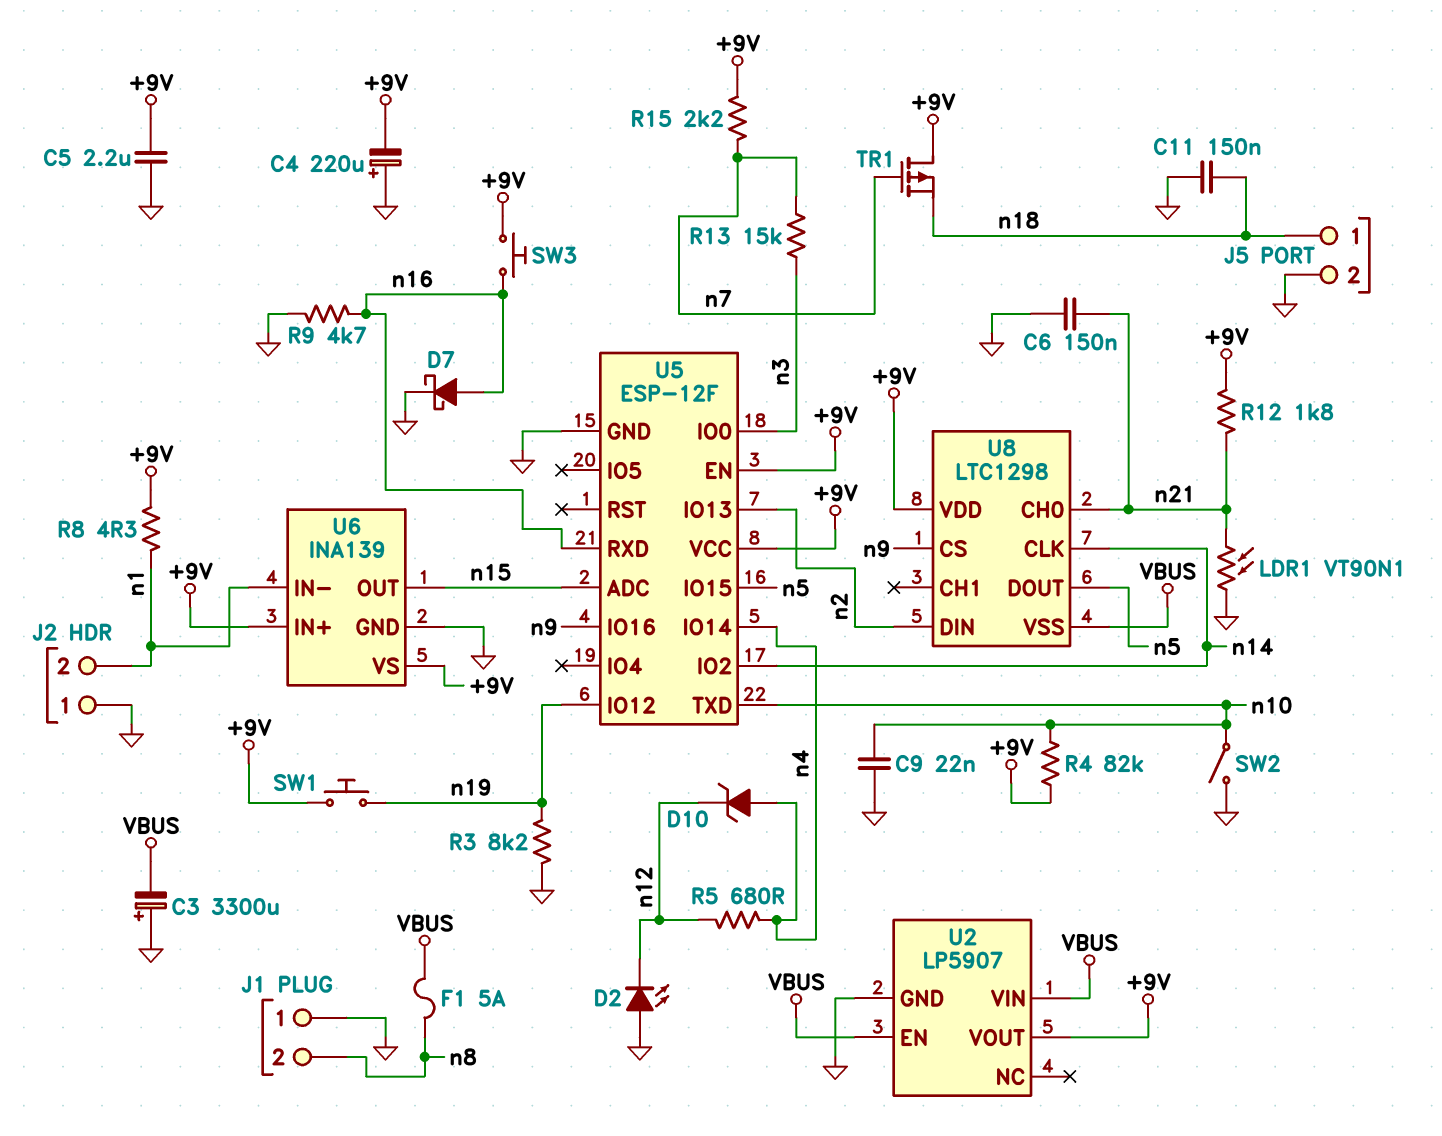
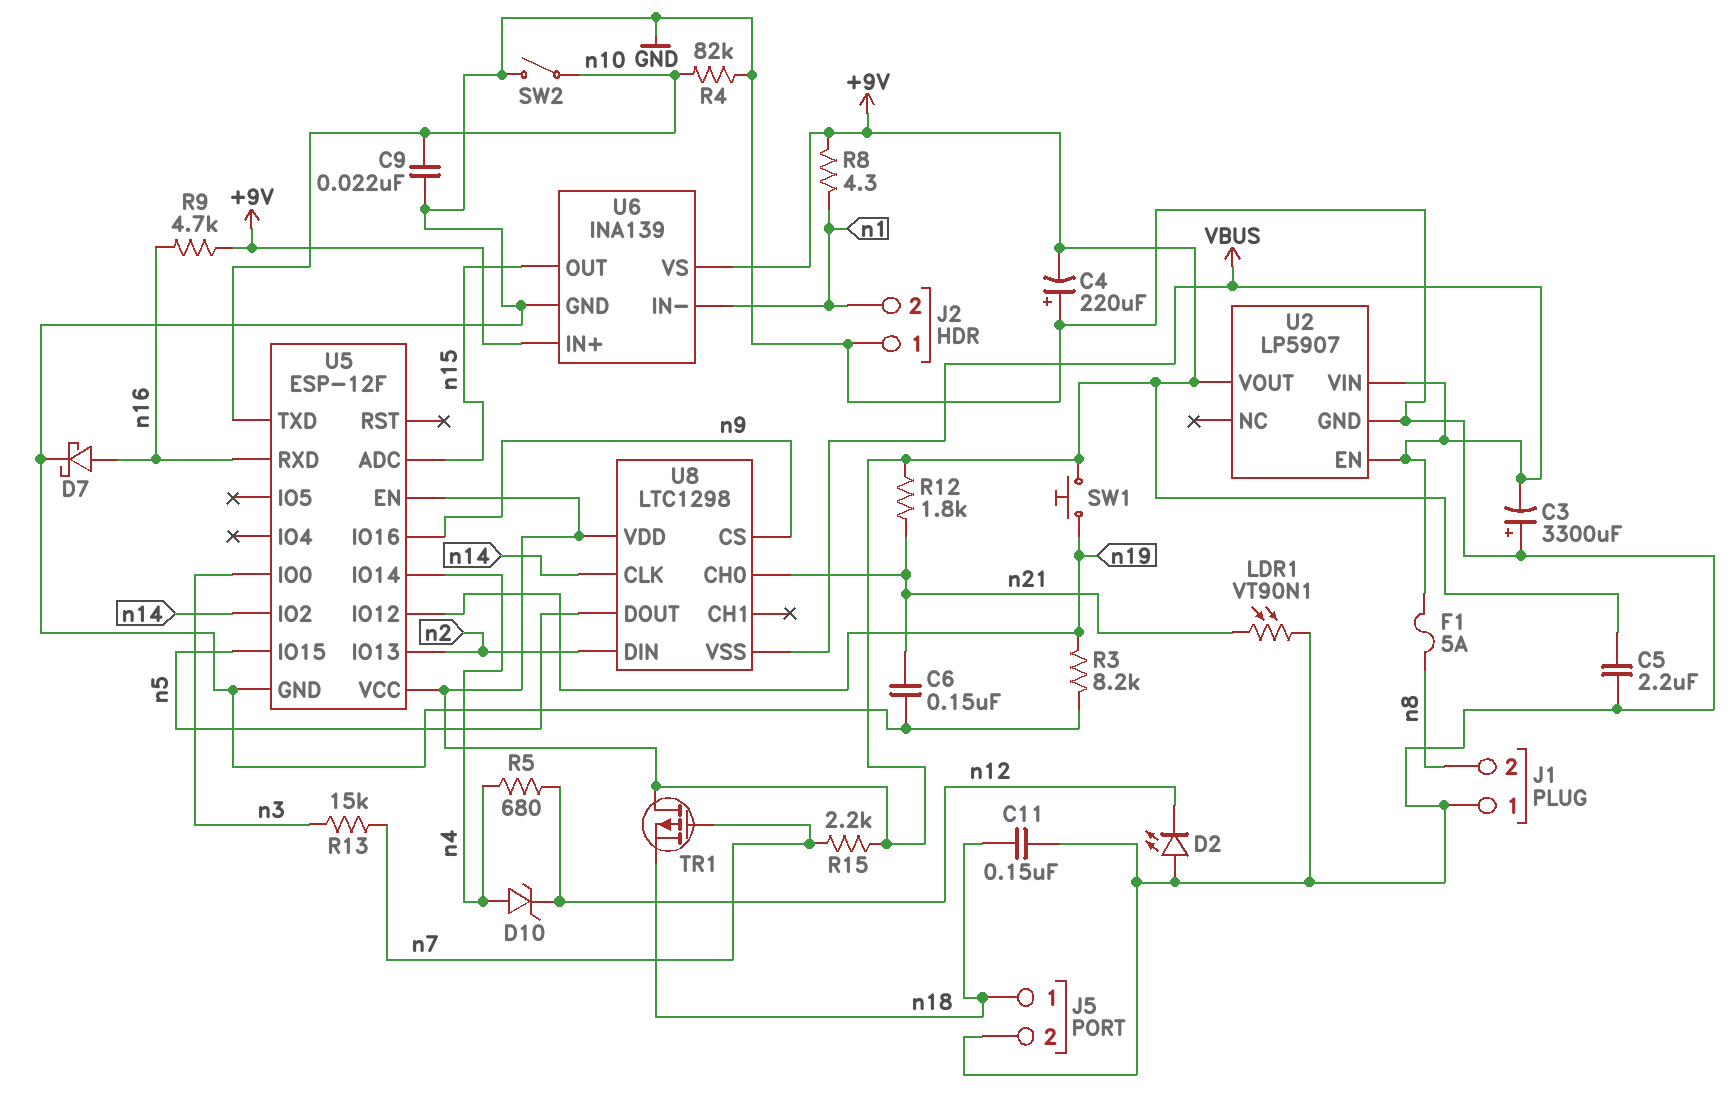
R4: 82k (+9V, n10) -> 82k (GND, n10)
R9: 4.7k (GND, n16) -> 4.7k (+9V, n16)
SW3: button (+9V, n16) -> none

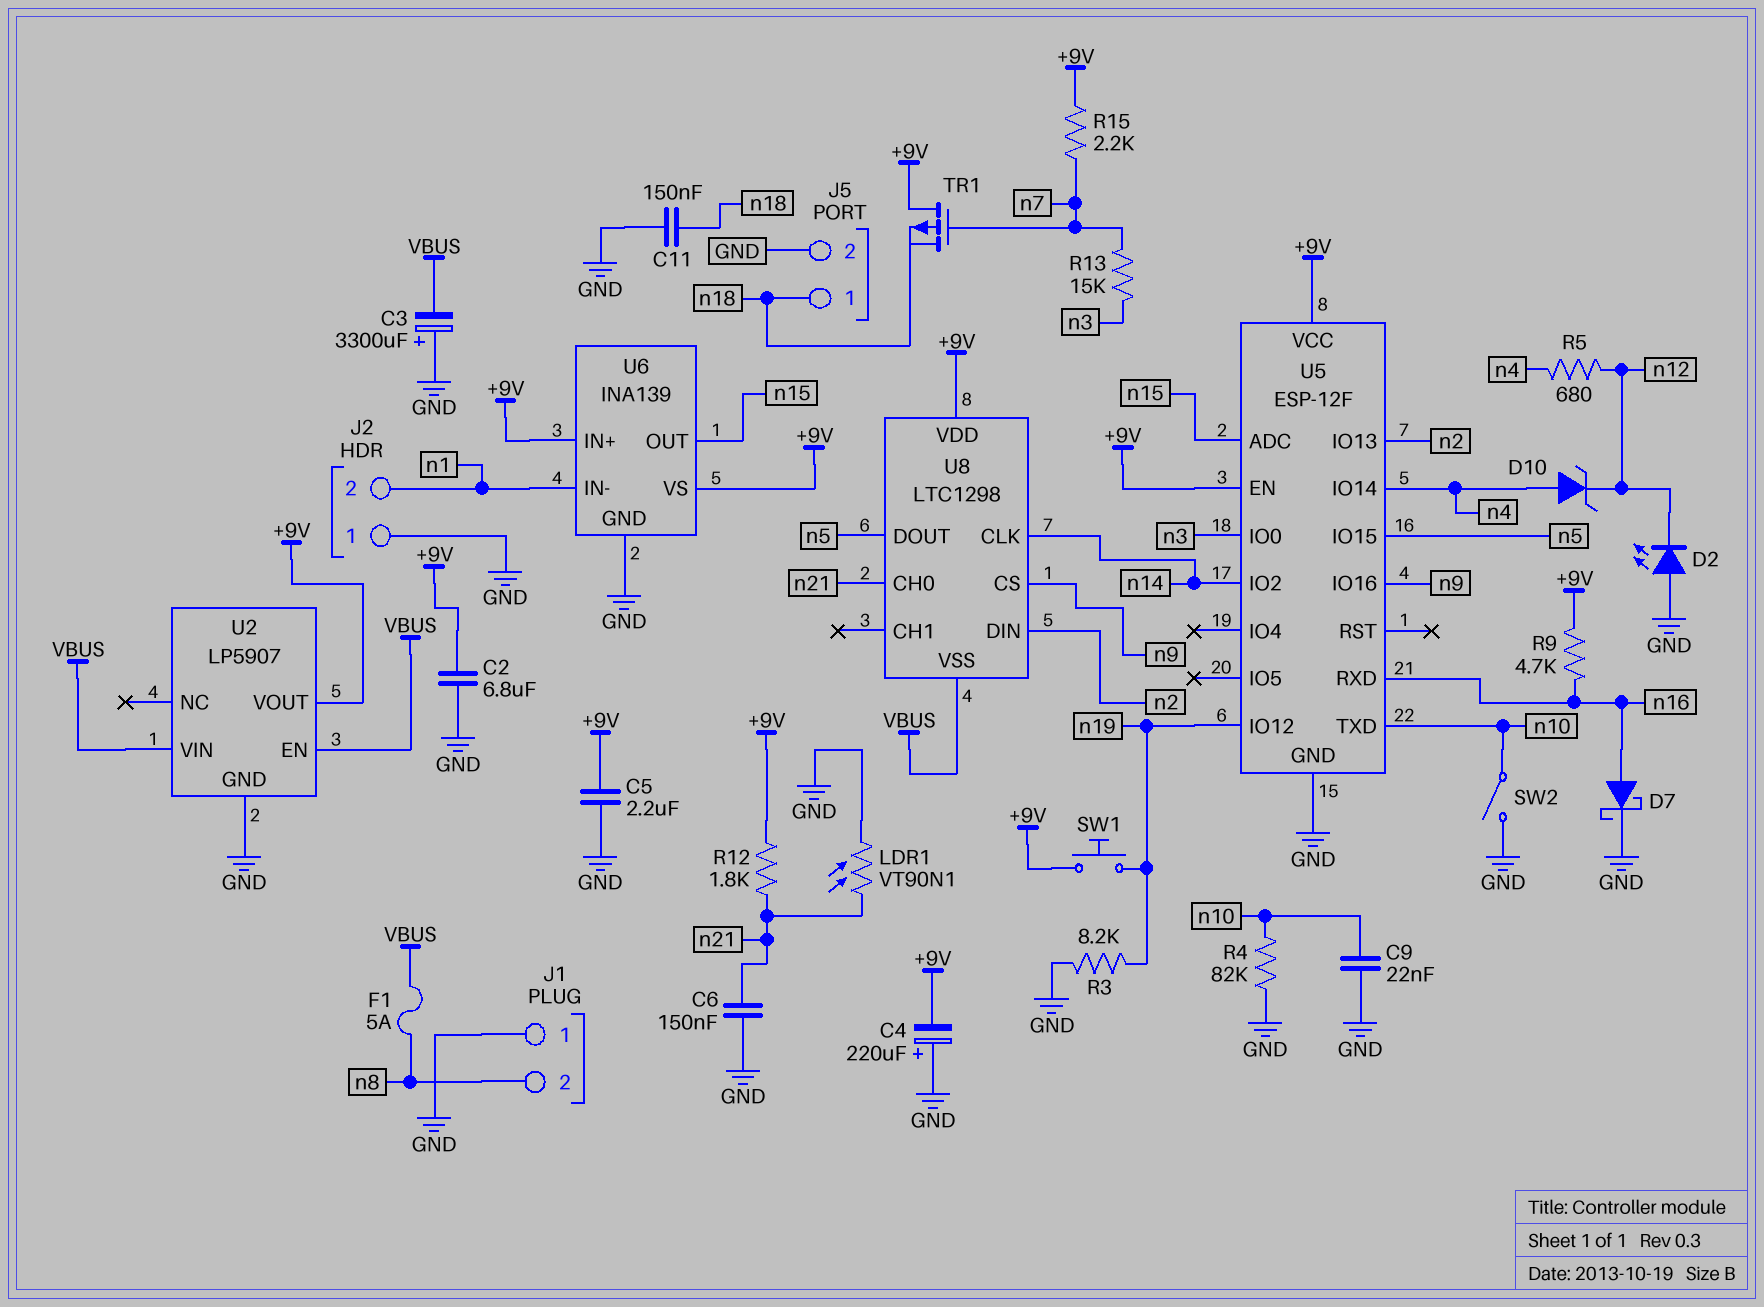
C2: none -> 6.8uF (+9V, GND)
R8: 4.3 (+9V, n1) -> none

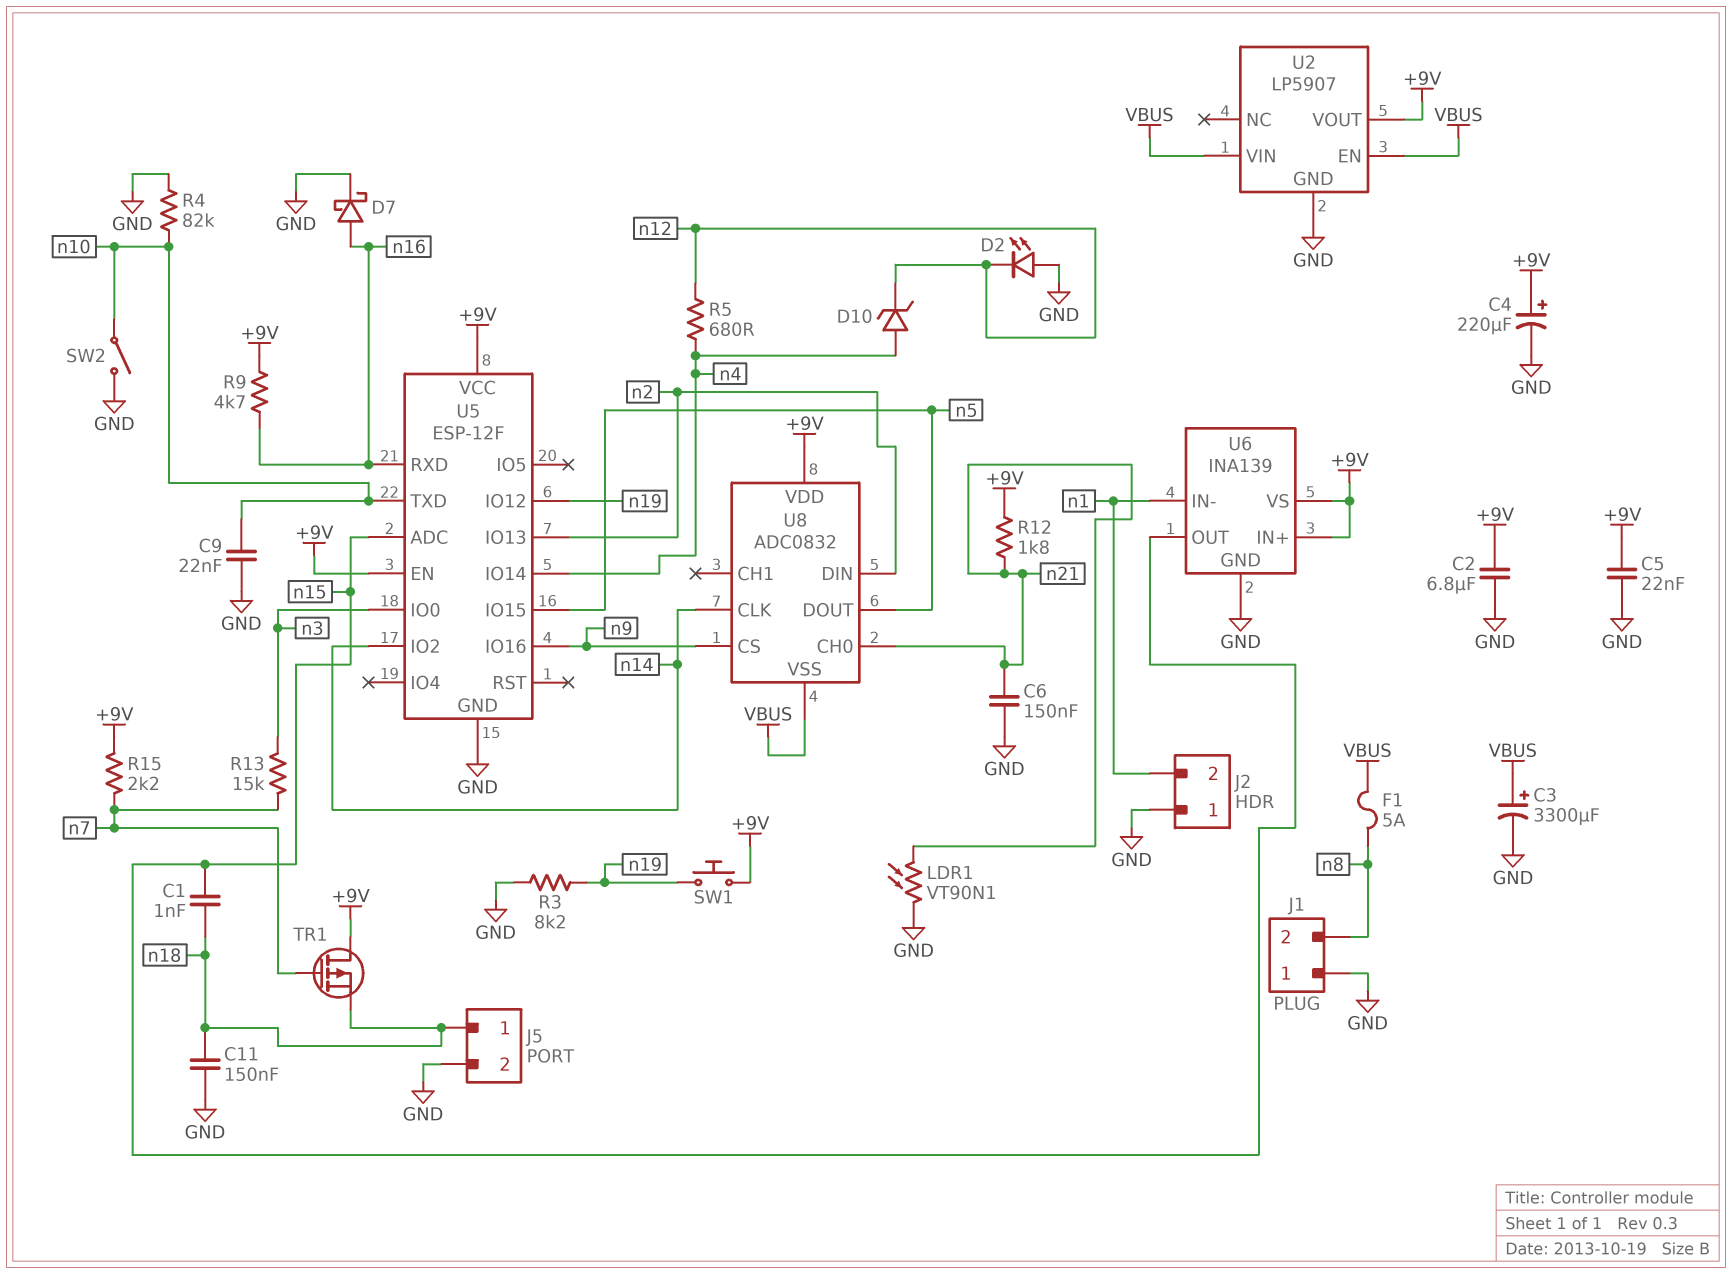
C1: none -> 1nF (n15, n18)
C3: 3300uF (plus GND, minus VBUS) -> 3300uF (plus VBUS, minus GND)
C4: 220uF (plus GND, minus +9V) -> 220uF (plus +9V, minus GND)
C5: 2.2uF (+9V, GND) -> 22nF (+9V, GND)
U8: LTC1298 -> ADC0832

